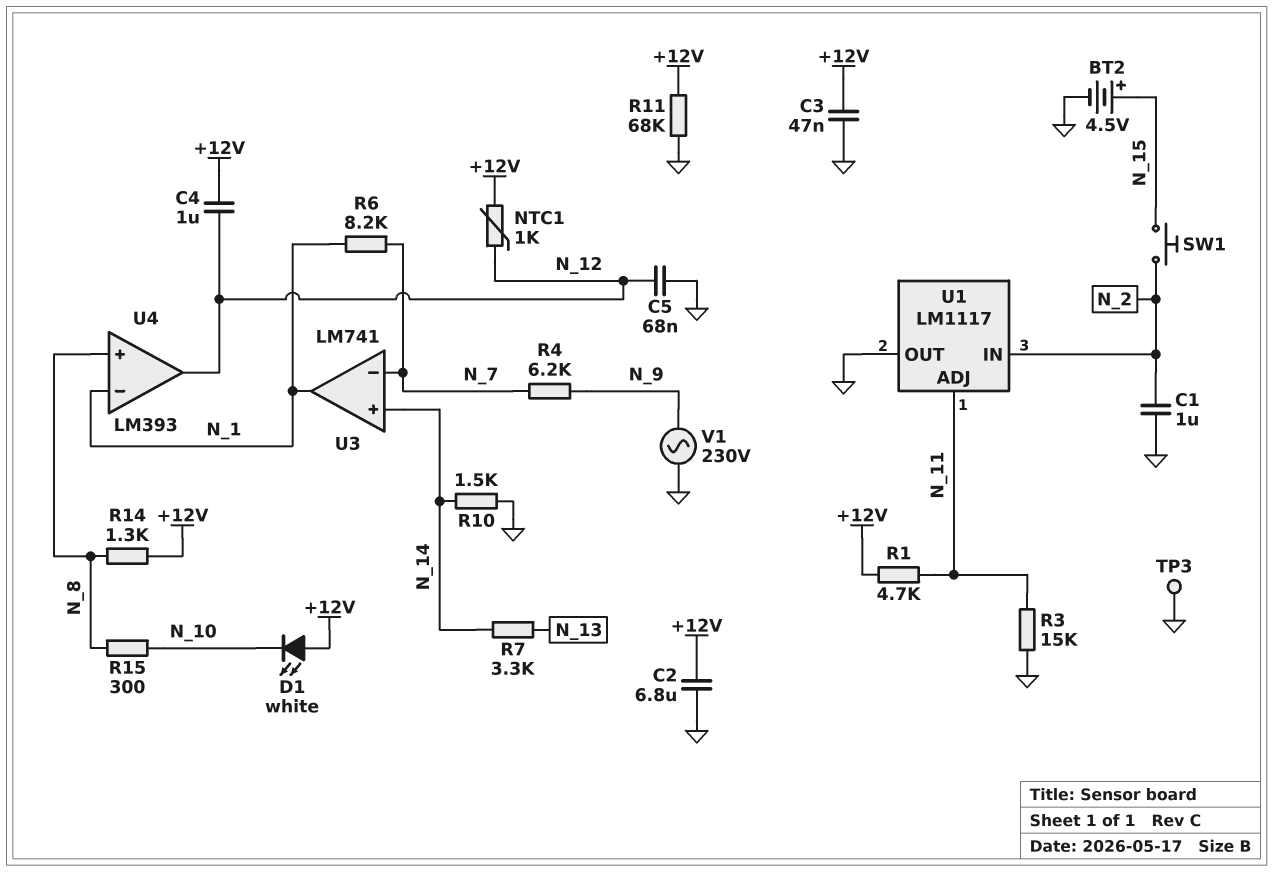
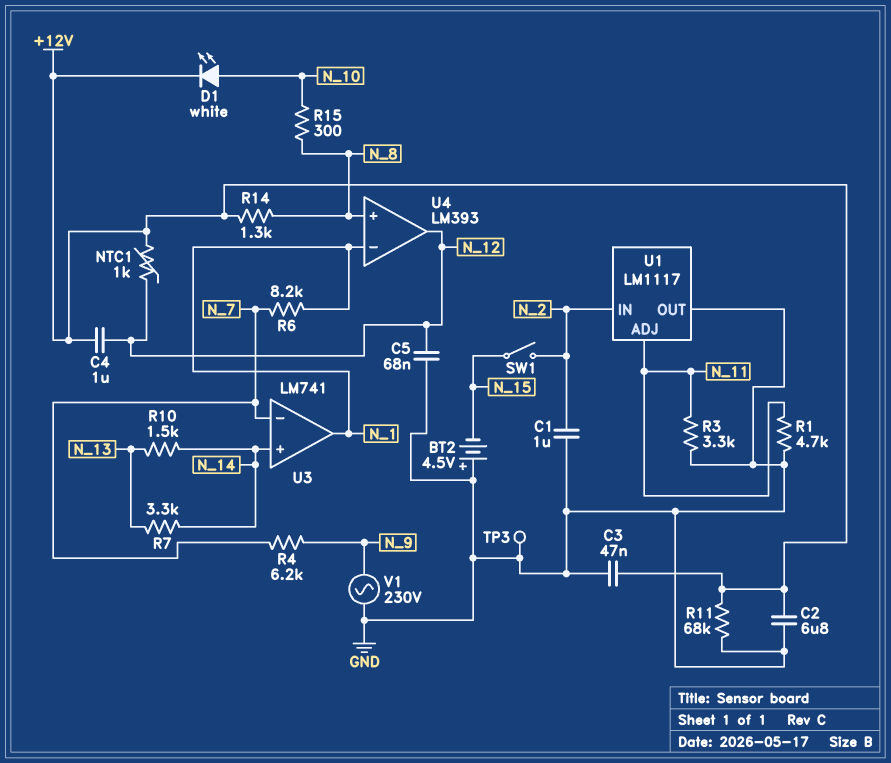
BT2: 4.5V (plus N_15, minus GND) -> 4.5V (plus GND, minus N_15)
D1: LED white (A +12V, K N_10) -> LED white (A N_10, K +12V)
R1: 4.7k (+12V, N_11) -> 4.7k (GND, N_11)
R3: 15k (GND, N_11) -> 3.3k (GND, N_11)
R10: 1.5k (GND, N_14) -> 1.5k (N_13, N_14)
SW1: button (N_2, N_15) -> switch (N_2, N_15)

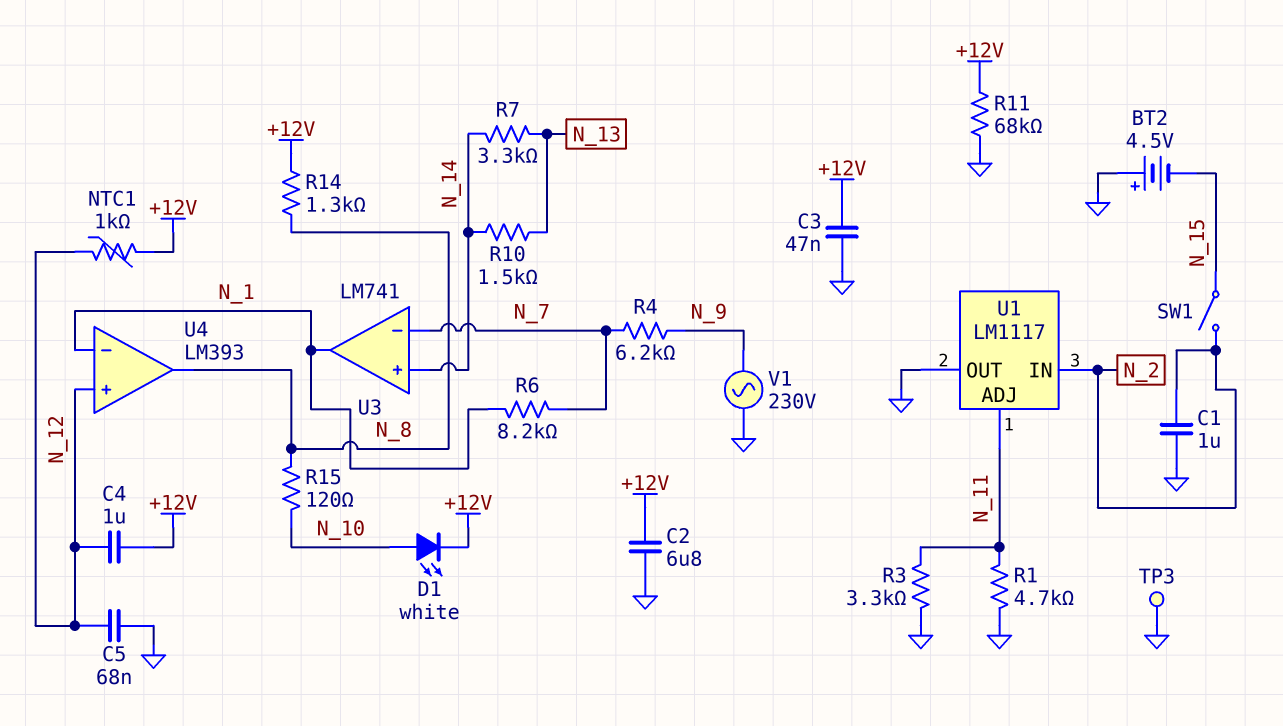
R15: 300 (N_8, N_10) -> 120 (N_8, N_10)
U4 pin in+: N_8 -> N_12
U4 pin out: N_12 -> N_8

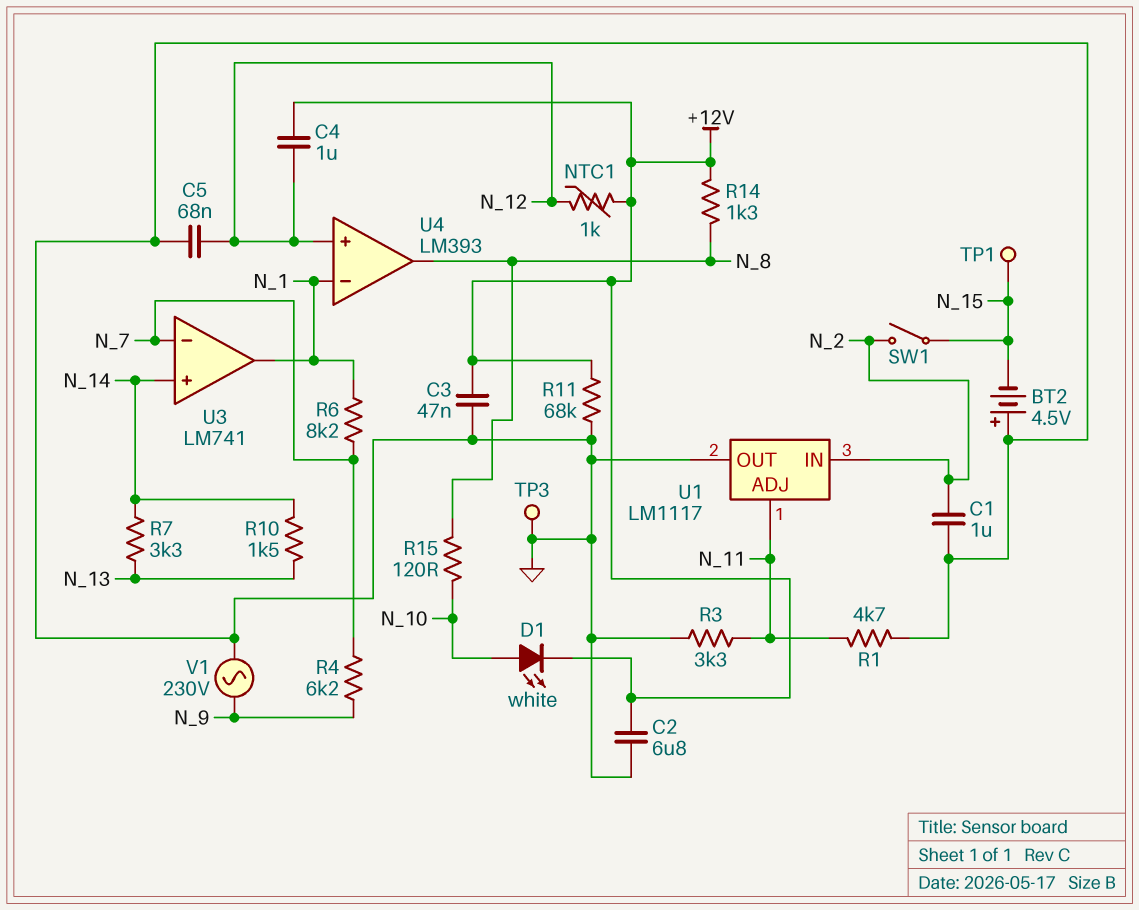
TP1: none -> test point (N_15)

